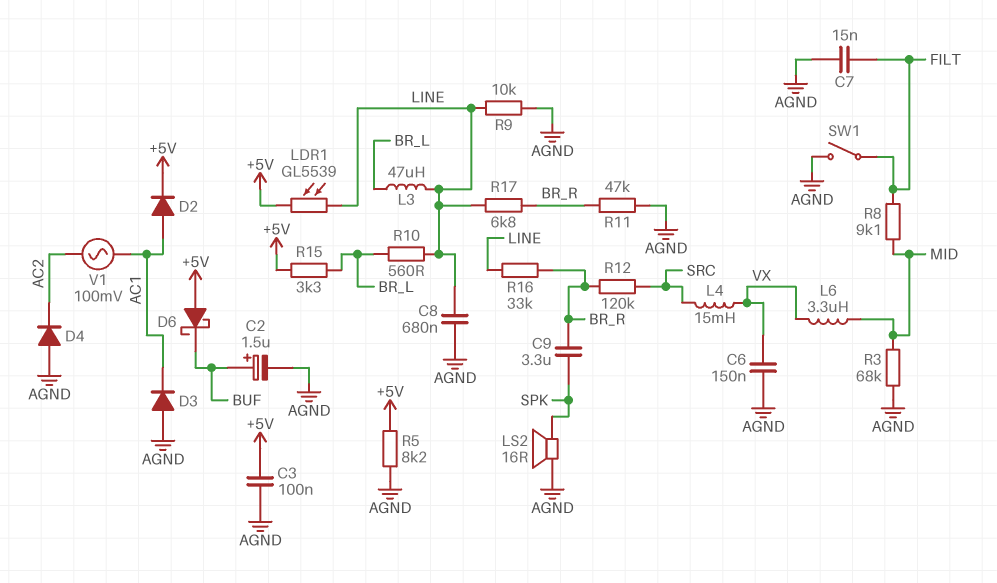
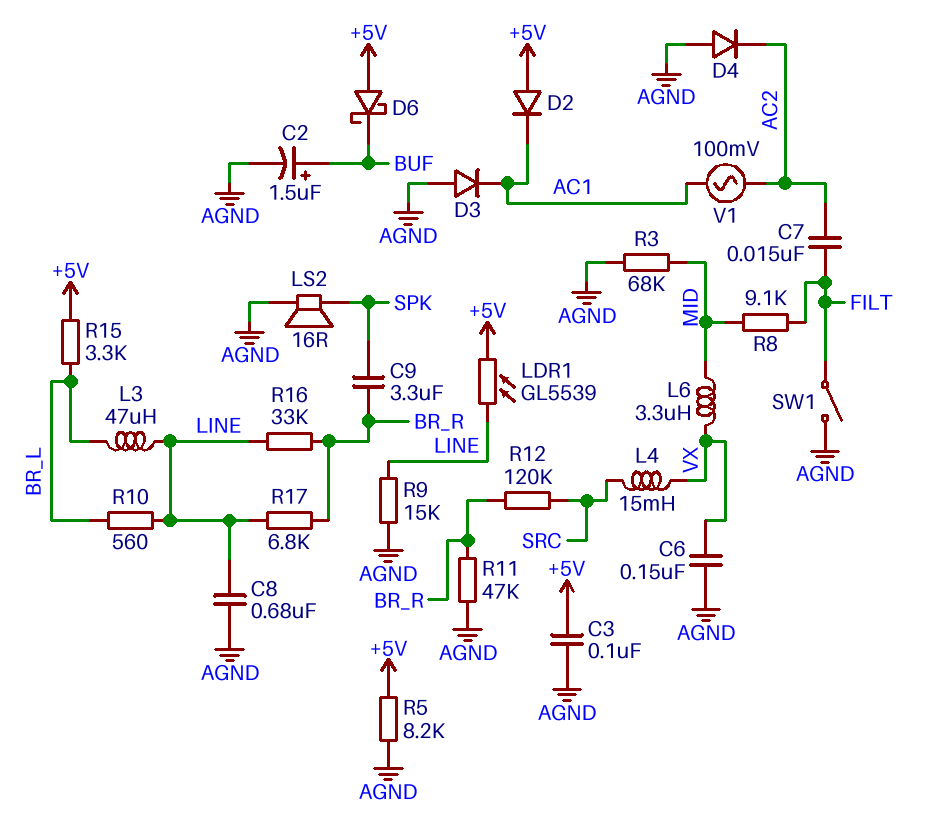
C7: 15nF (AGND, FILT) -> 15nF (AC2, FILT)
D2: diode (A AC1, K +5V) -> diode (A +5V, K AC1)
R9: 10k (AGND, LINE) -> 15k (AGND, LINE)

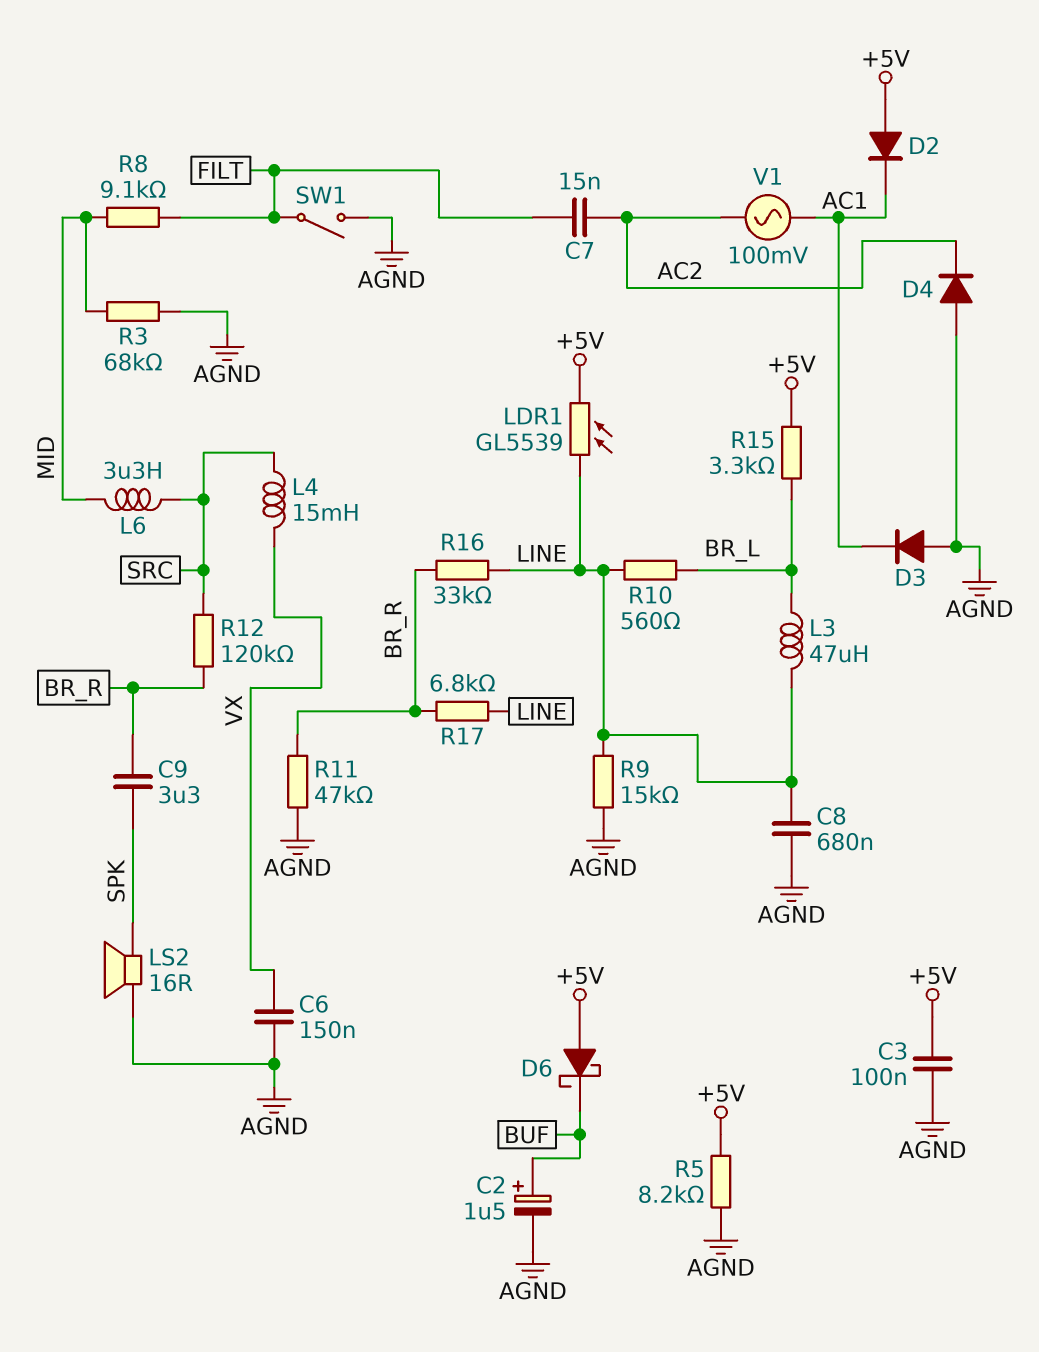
L6: 3.3uH (MID, VX) -> 3.3uH (MID, SRC)

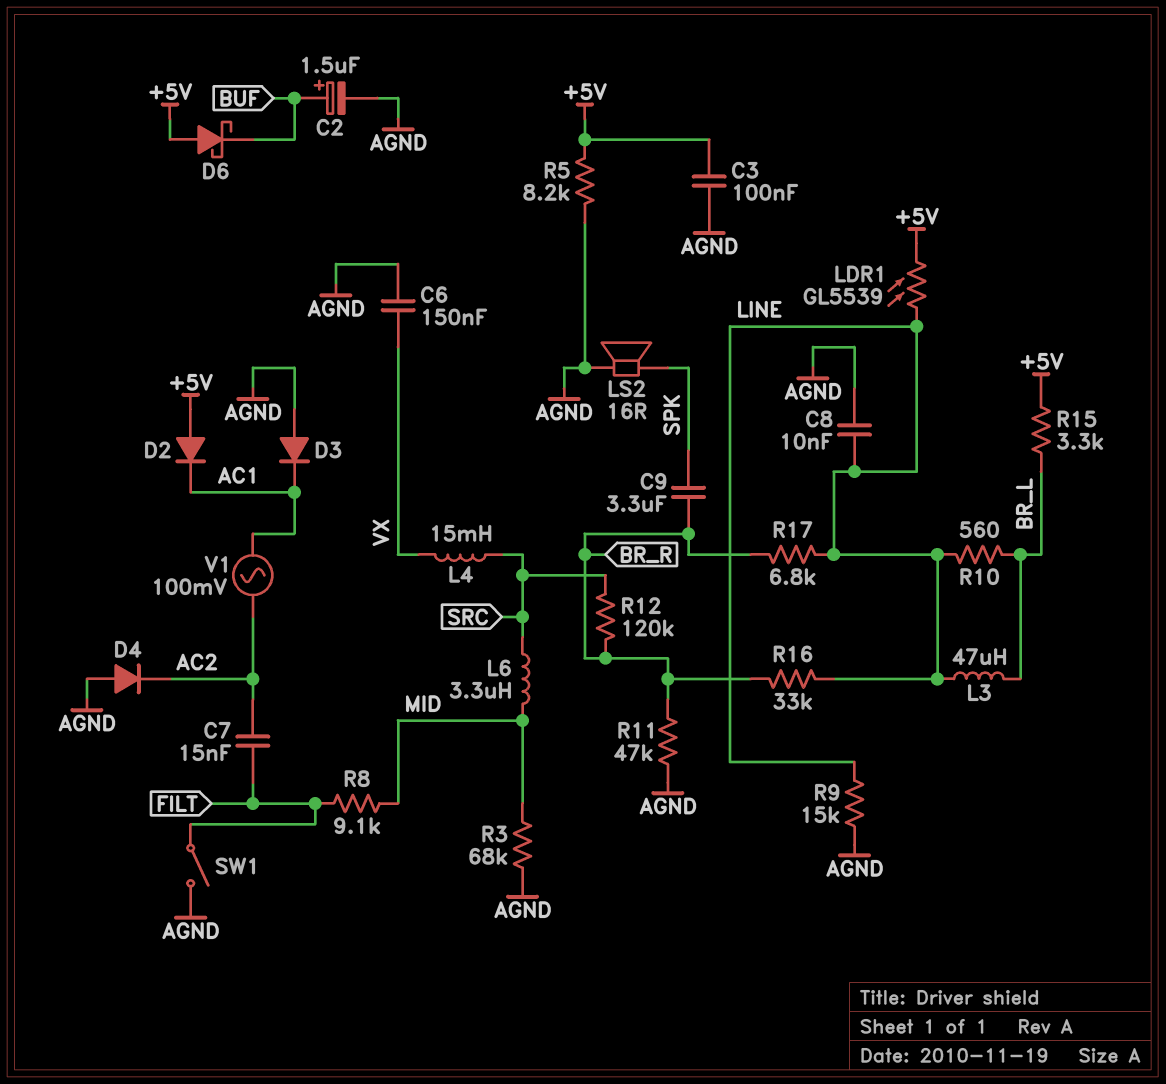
C8: 680nF (AGND, LINE) -> 10nF (AGND, LINE)

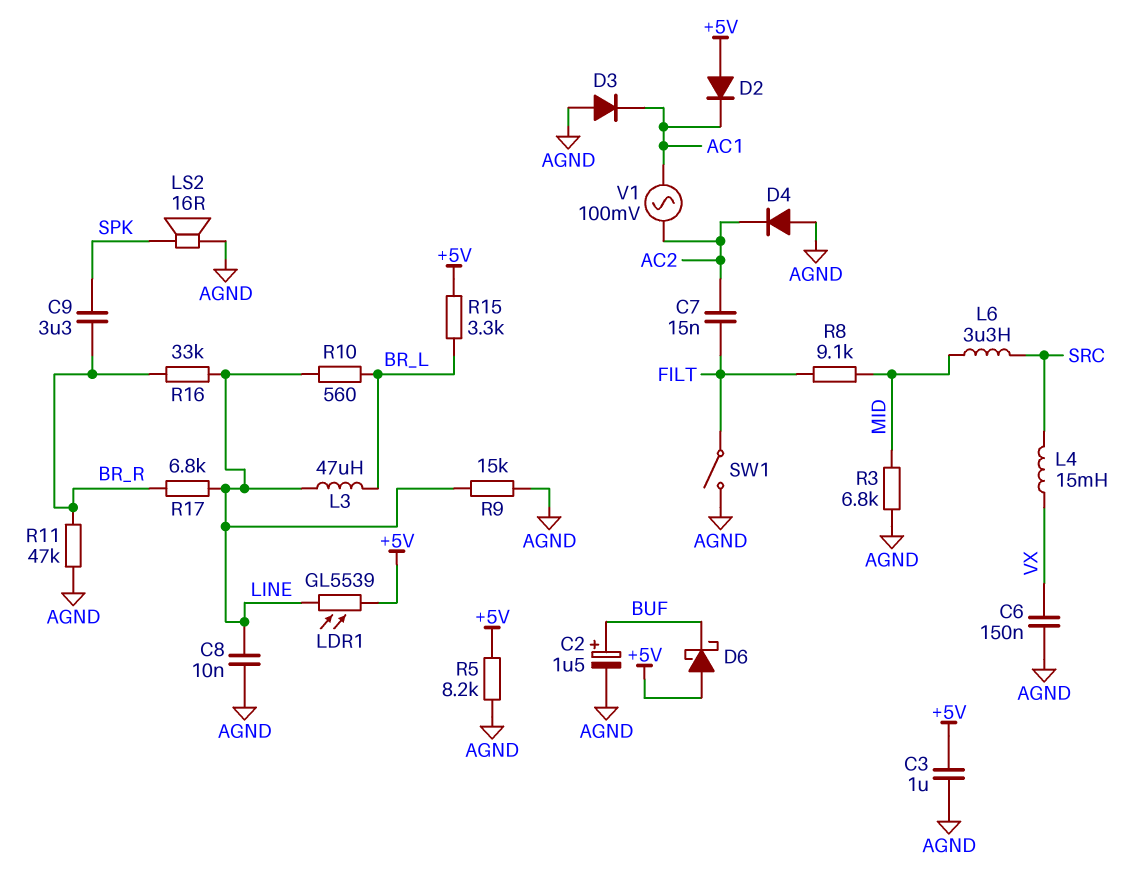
C3: 100nF (+5V, AGND) -> 1uF (+5V, AGND)
R3: 68k (AGND, MID) -> 6.8k (AGND, MID)
R12: 120k (BR_R, SRC) -> none

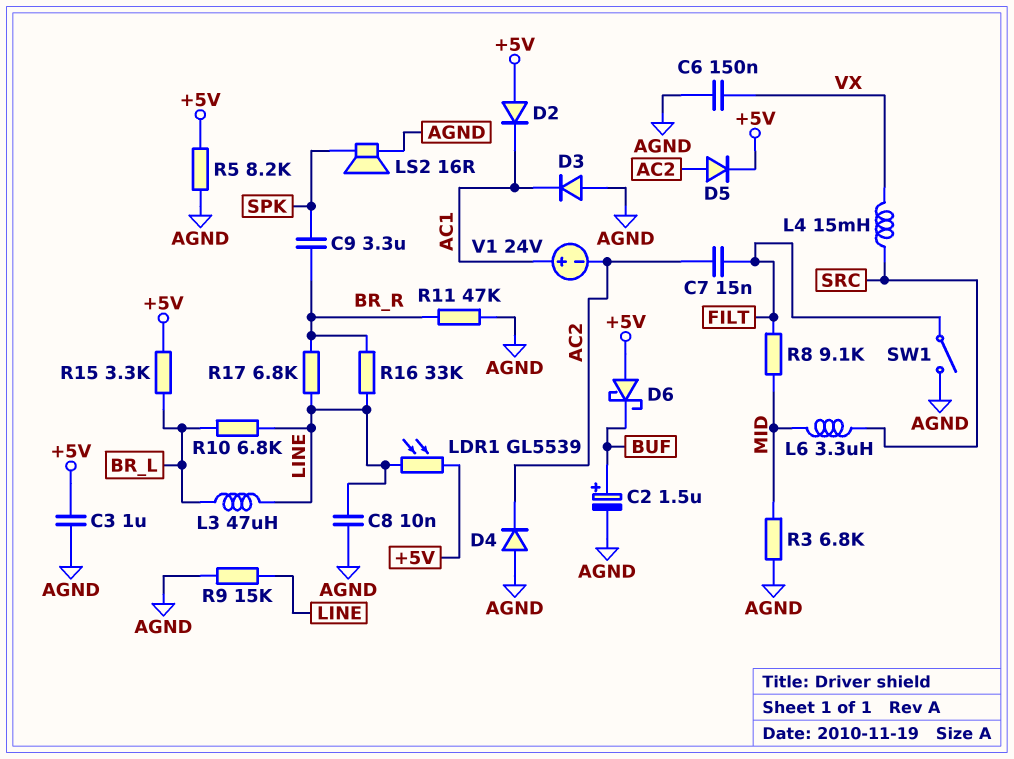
D5: none -> diode (A AC2, K +5V)
R10: 560 (BR_L, LINE) -> 6.8k (BR_L, LINE)
V1: AC 100mV (AC1, AC2) -> 24V (plus AC1, minus AC2)

